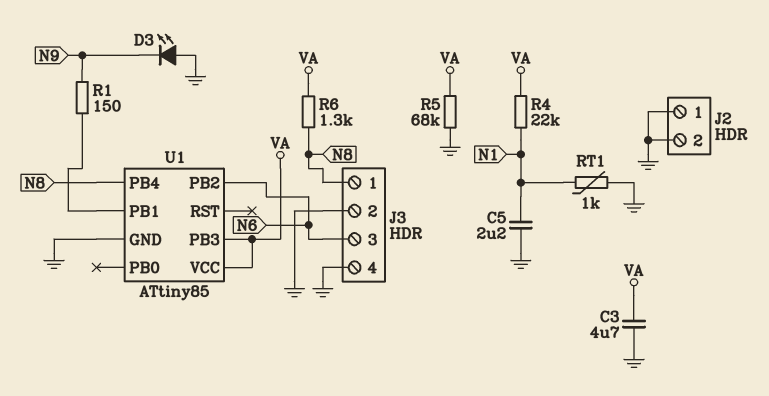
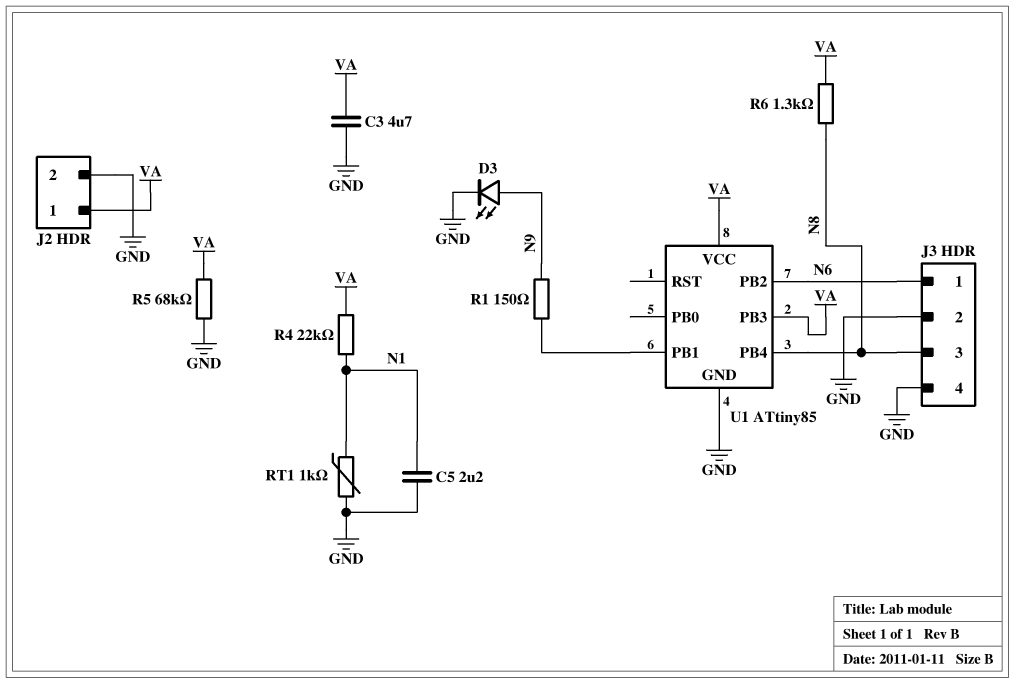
D3: LED (A GND, K N9) -> LED (A N9, K GND)
J2 pin 1: GND -> VA
J3 pin 1: N8 -> N6
J3 pin 3: N6 -> N8

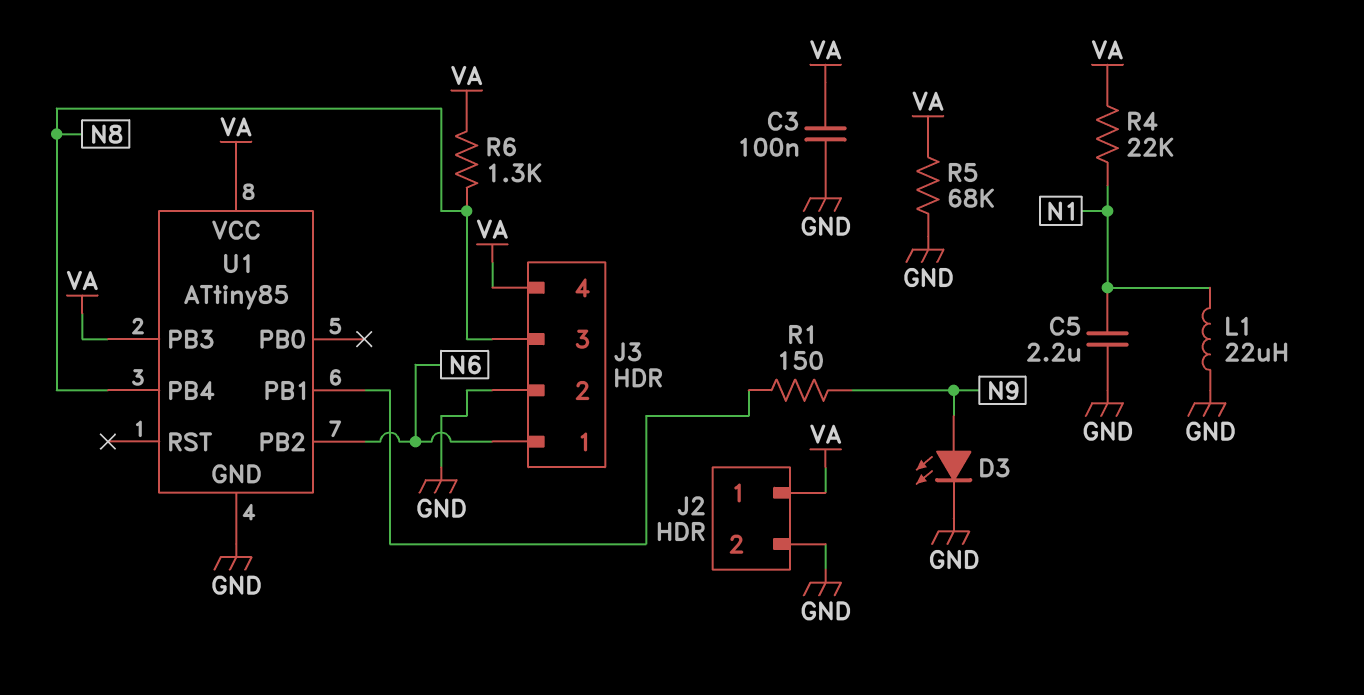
C3: 4.7uF (GND, VA) -> 100nF (GND, VA)
J3 pin 4: GND -> VA
L1: none -> 22uH (GND, N1)
RT1: 1k (GND, N1) -> none

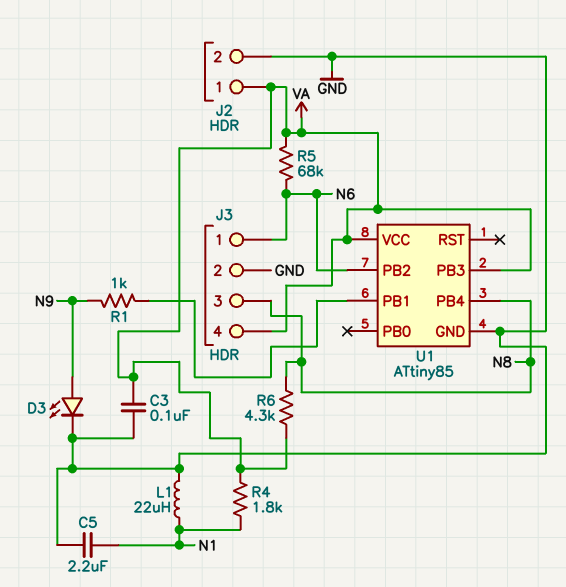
R1: 150 (N9, U1/PB1) -> 1k (N9, U1/PB1)
R4: 22k (N1, VA) -> 1.8k (N1, VA)
R5: 68k (GND, VA) -> 68k (N6, VA)
R6: 1.3k (N8, VA) -> 4.3k (N8, VA)

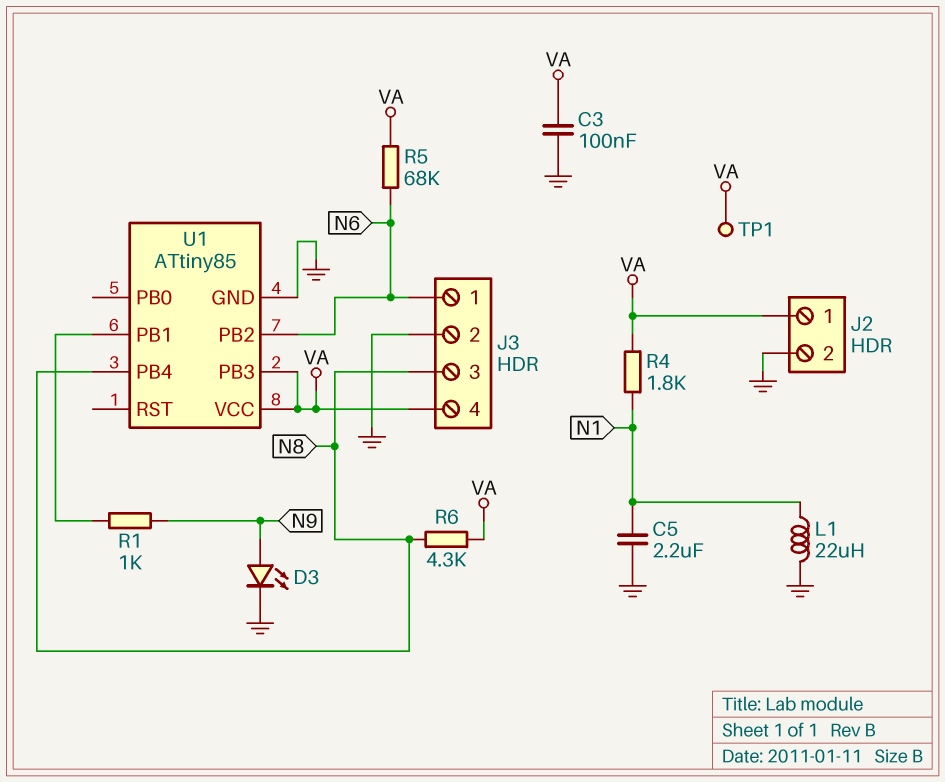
TP1: none -> test point (VA)

